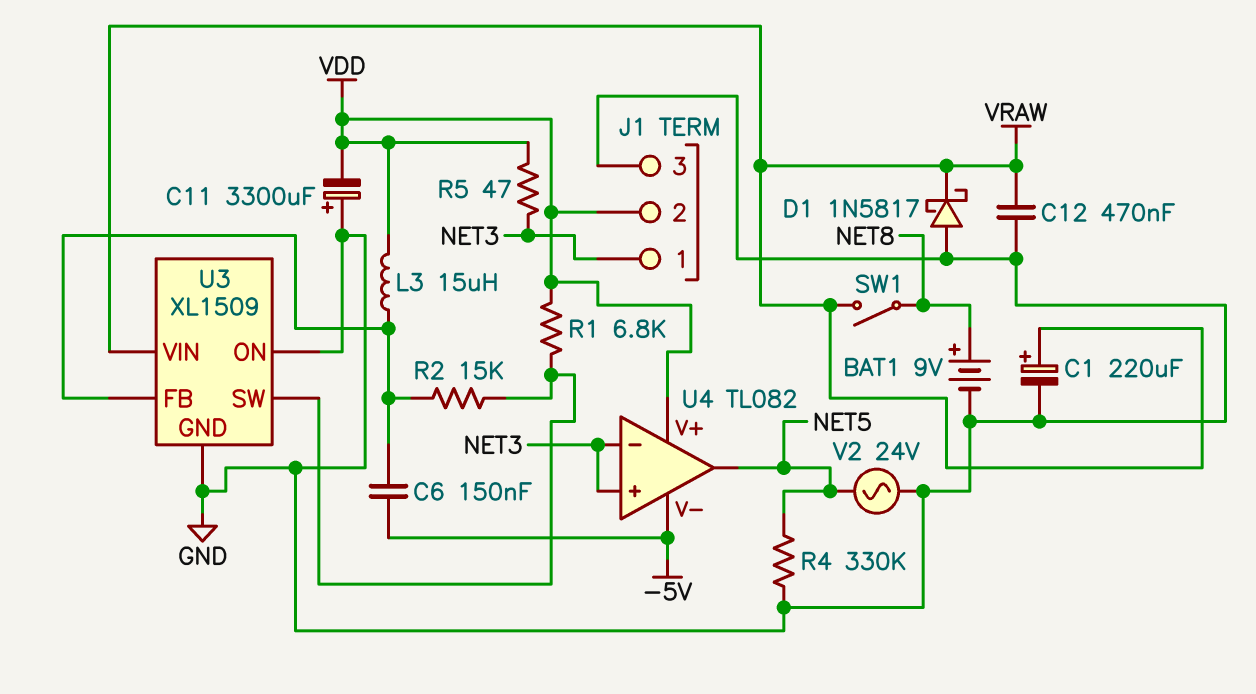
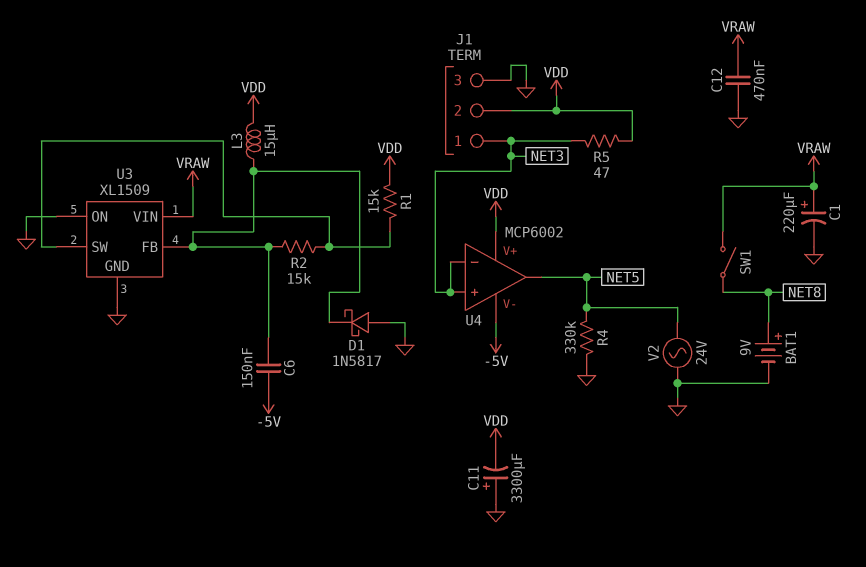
D1: schottky 1N5817 (A GND, K VRAW) -> schottky 1N5817 (A GND, K U3/FB)
R1: 6.8k (U3/SW, VDD) -> 15k (U3/SW, VDD)
U4: TL082 -> MCP6002

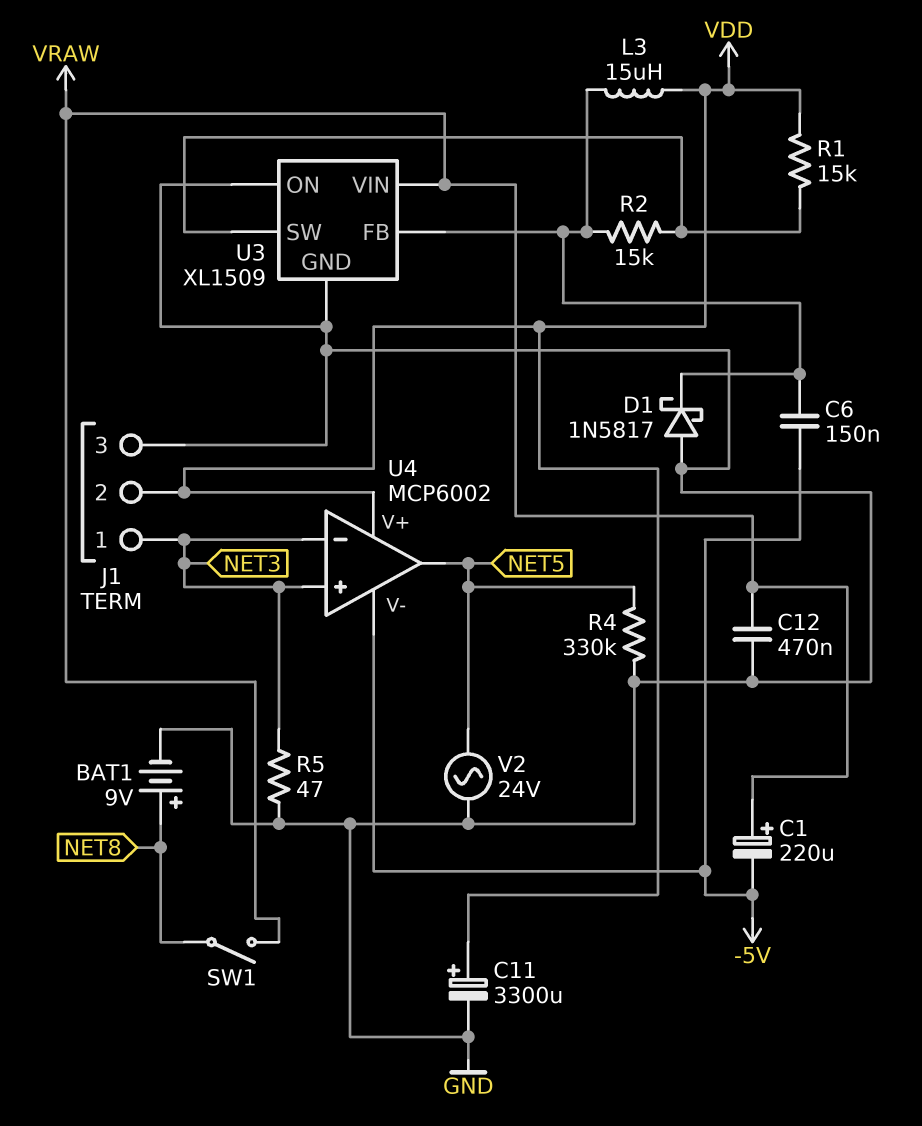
C1: 220uF (plus VRAW, minus GND) -> 220uF (plus VRAW, minus -5V)
C11: 3300uF (plus GND, minus VDD) -> 3300uF (plus VDD, minus GND)
R5: 47 (NET3, VDD) -> 47 (GND, NET3)

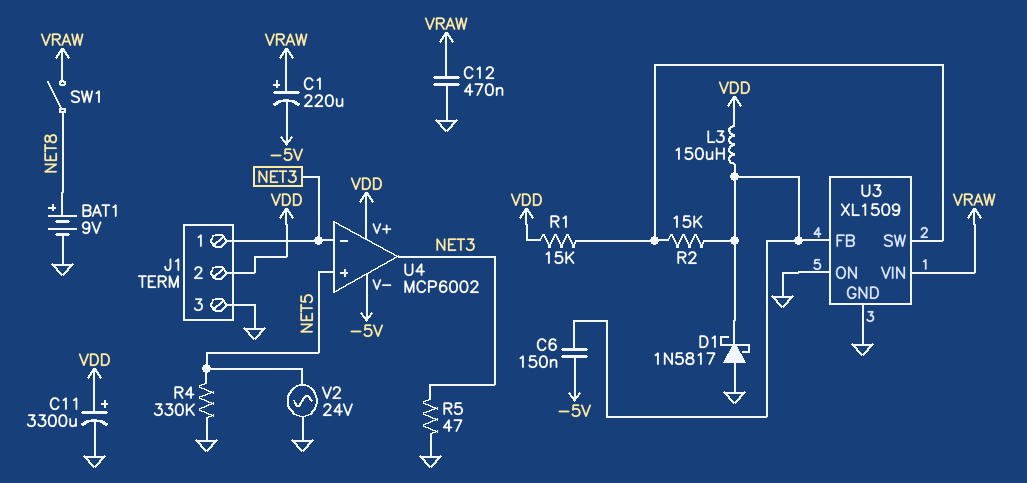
L3: 15uH (U3/FB, VDD) -> 150uH (U3/FB, VDD)
U4 pin in+: NET3 -> NET5
U4 pin out: NET5 -> NET3

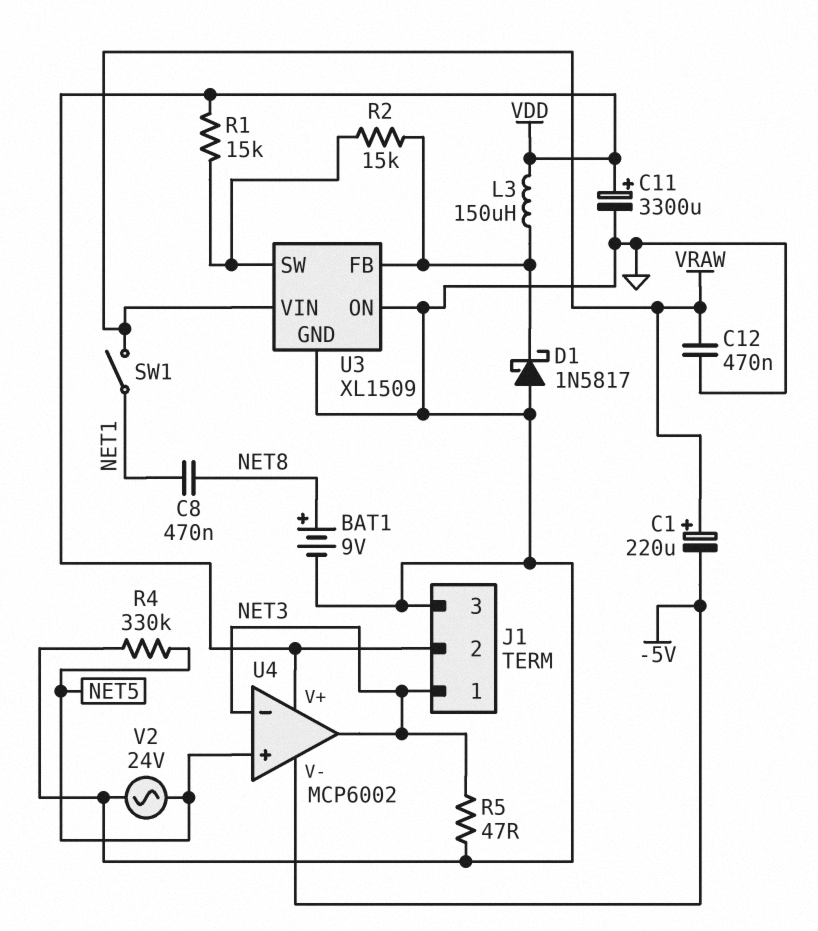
C6: 150nF (-5V, U3/FB) -> none
C8: none -> 470nF (NET1, NET8)
SW1: switch (NET8, VRAW) -> switch (NET1, VRAW)

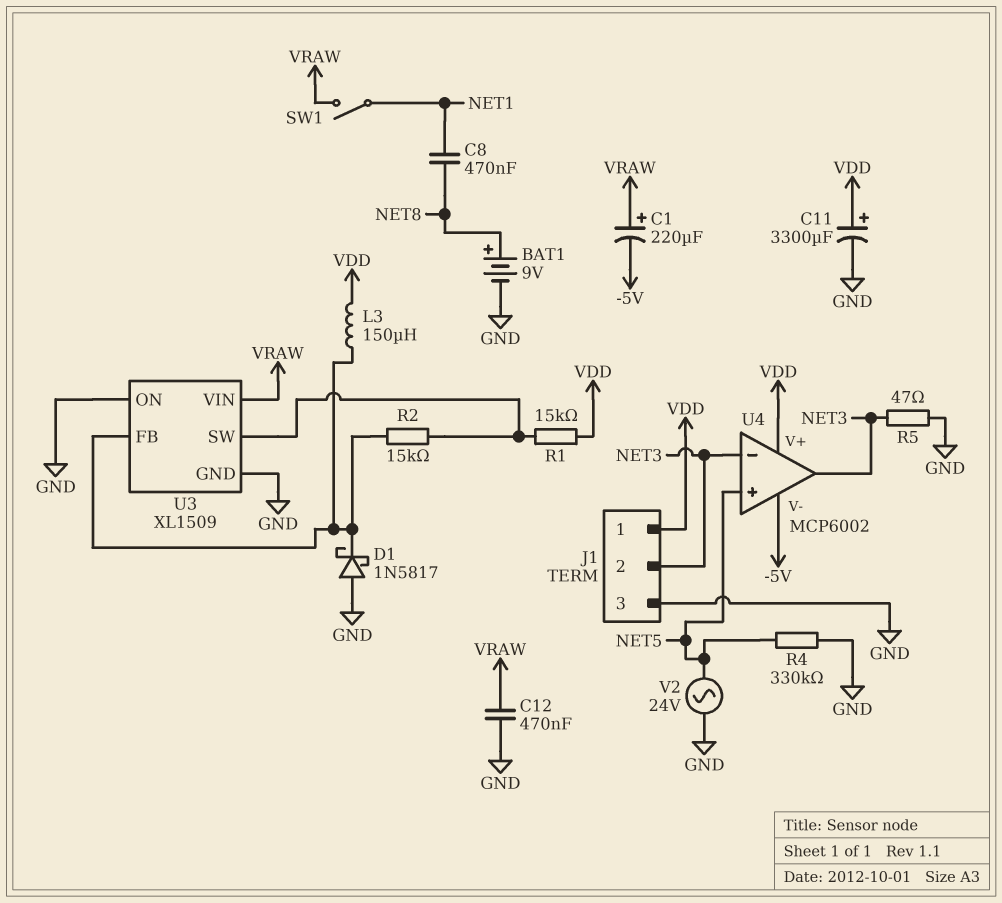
J1 pin 1: NET3 -> VDD
J1 pin 2: VDD -> NET3

